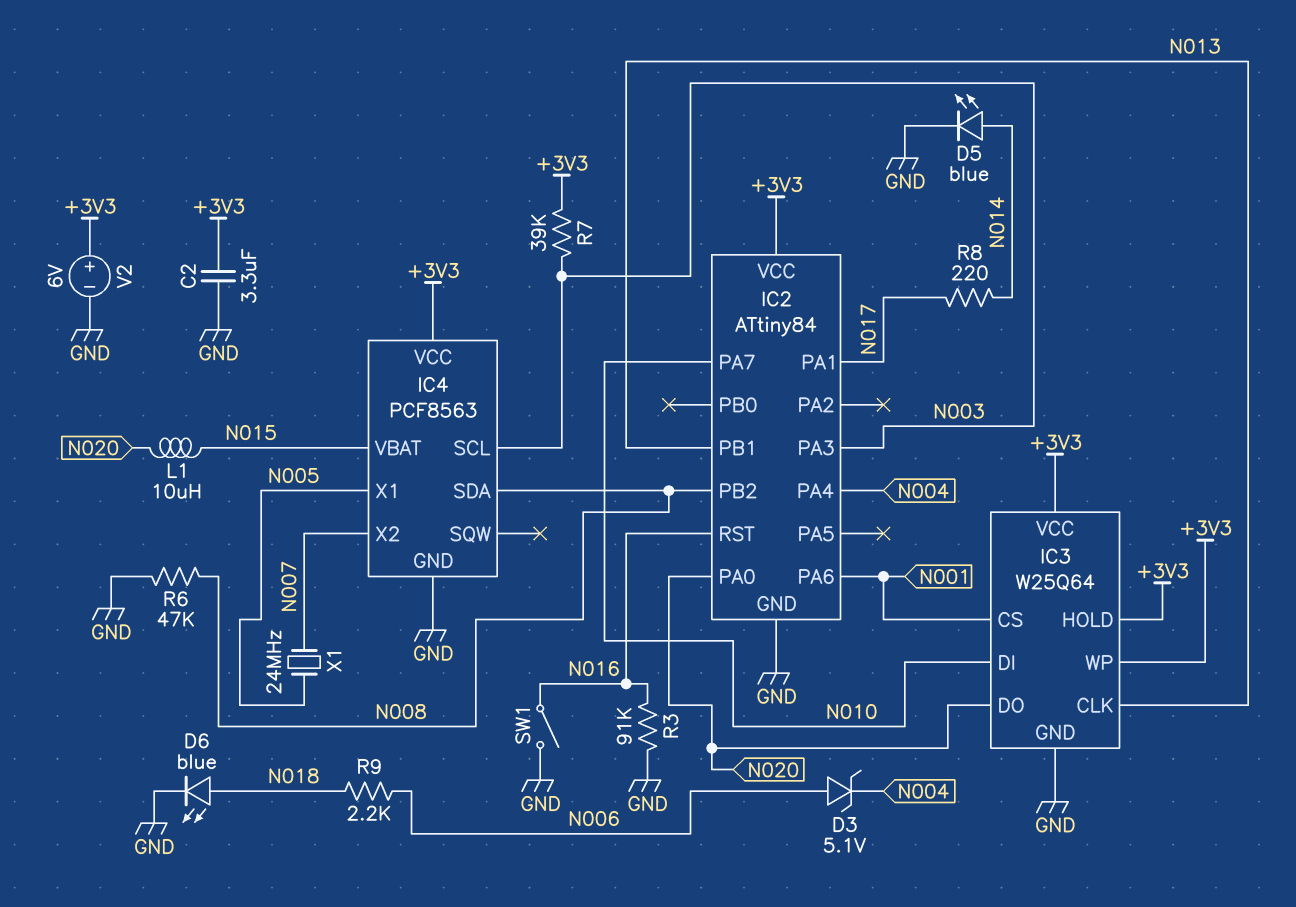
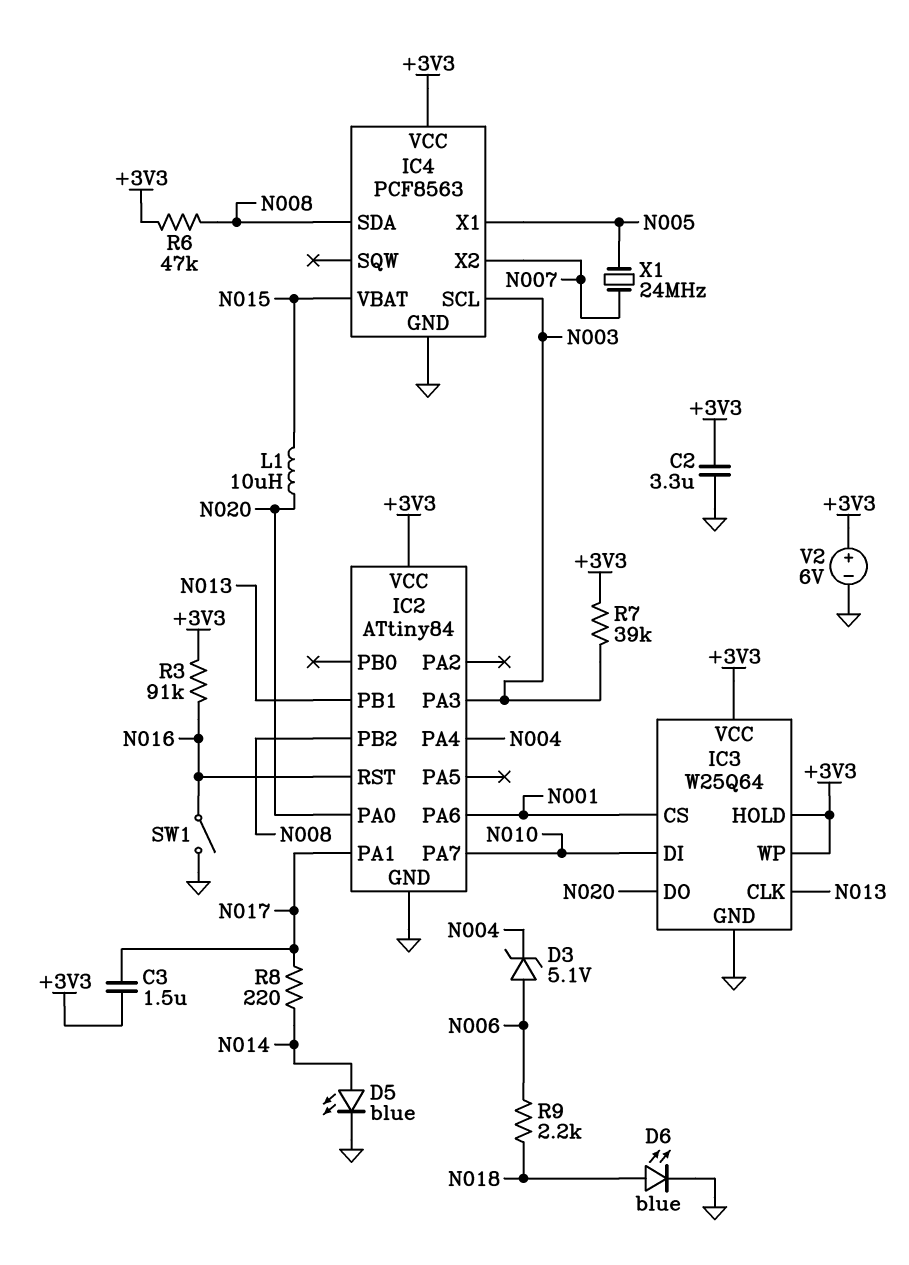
C3: none -> 1.5uF (+3V3, N017)
R3: 91k (GND, N016) -> 91k (+3V3, N016)
R6: 47k (GND, N008) -> 47k (+3V3, N008)

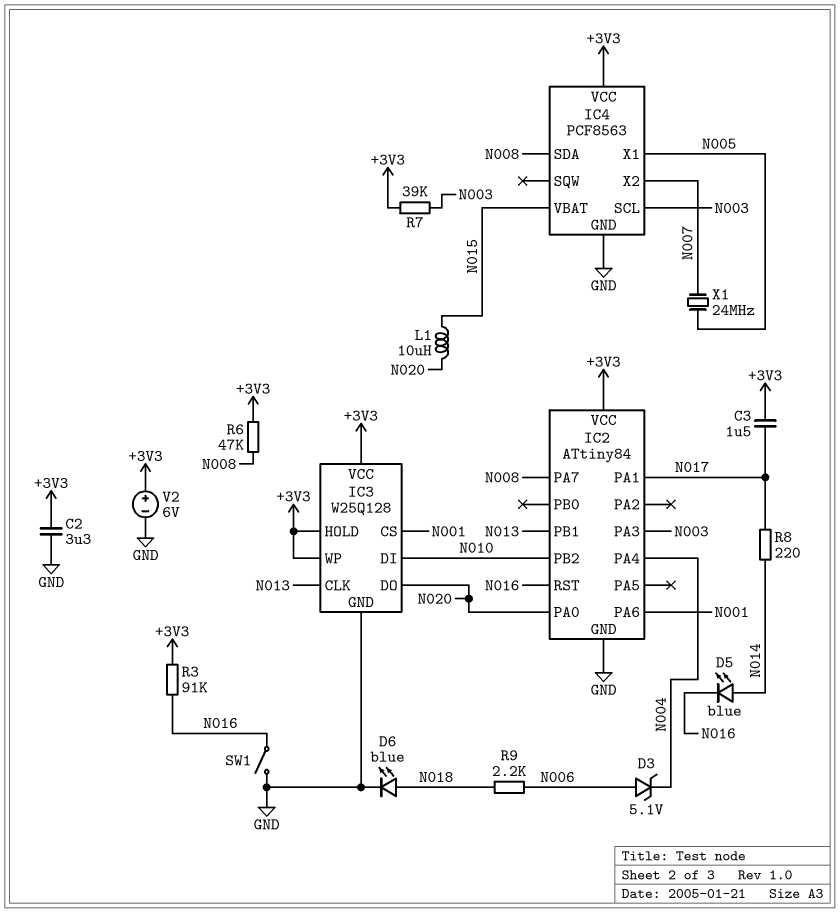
D5: LED blue (A N014, K GND) -> LED blue (A N014, K N016)
IC2 pin PA7: N010 -> N008
IC2 pin PB2: N008 -> N010
IC3: W25Q64 -> W25Q128

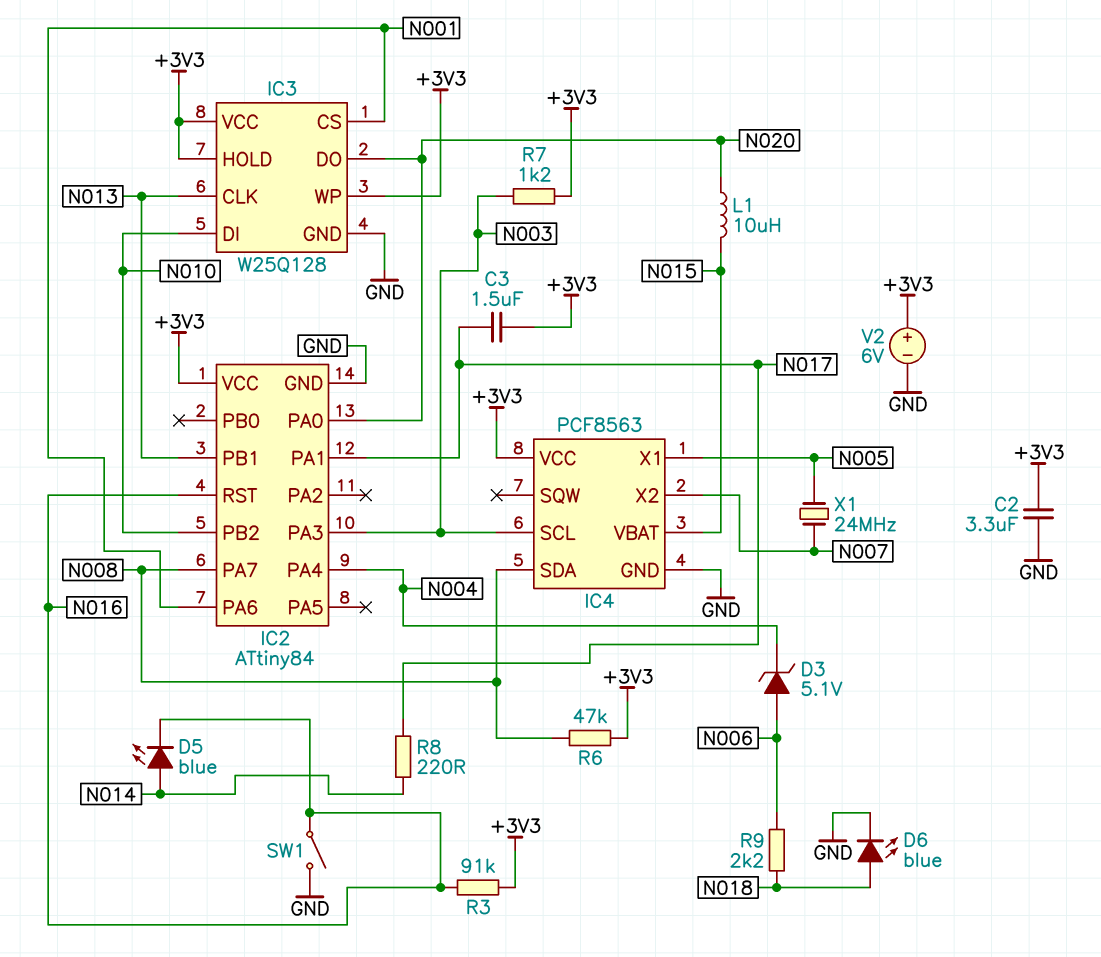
R7: 39k (+3V3, N003) -> 1.2k (+3V3, N003)

